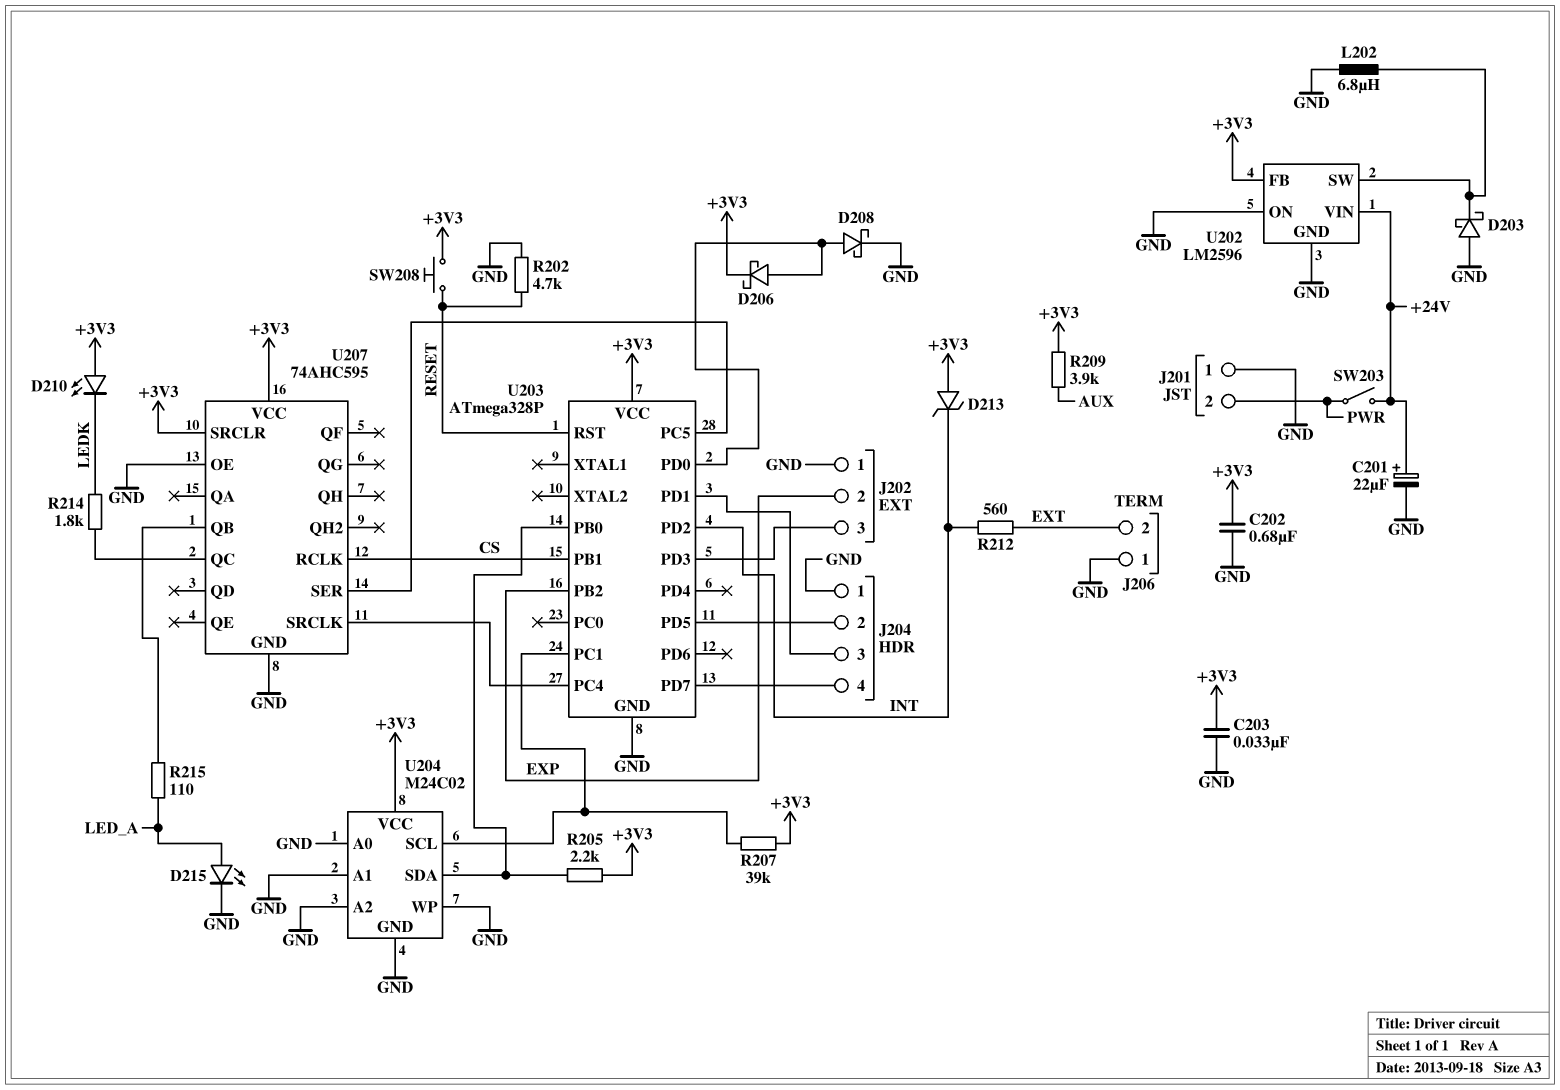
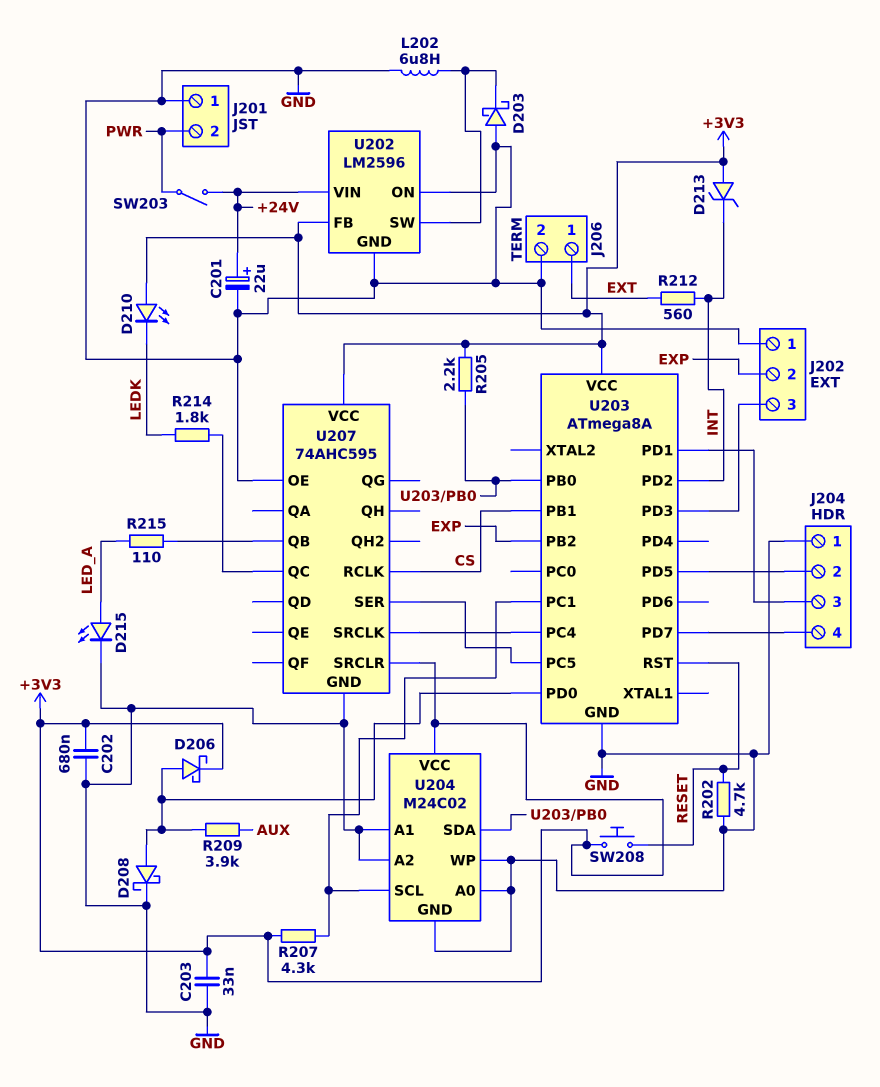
J206 pin 1: GND -> EXT
J206 pin 2: EXT -> GND
R207: 39k (+3V3, U203/PC1) -> 4.3k (+3V3, U203/PC1)
R209: 3.9k (+3V3, AUX) -> 3.9k (AUX, U203/PD0)
U203: ATmega328P -> ATmega8A

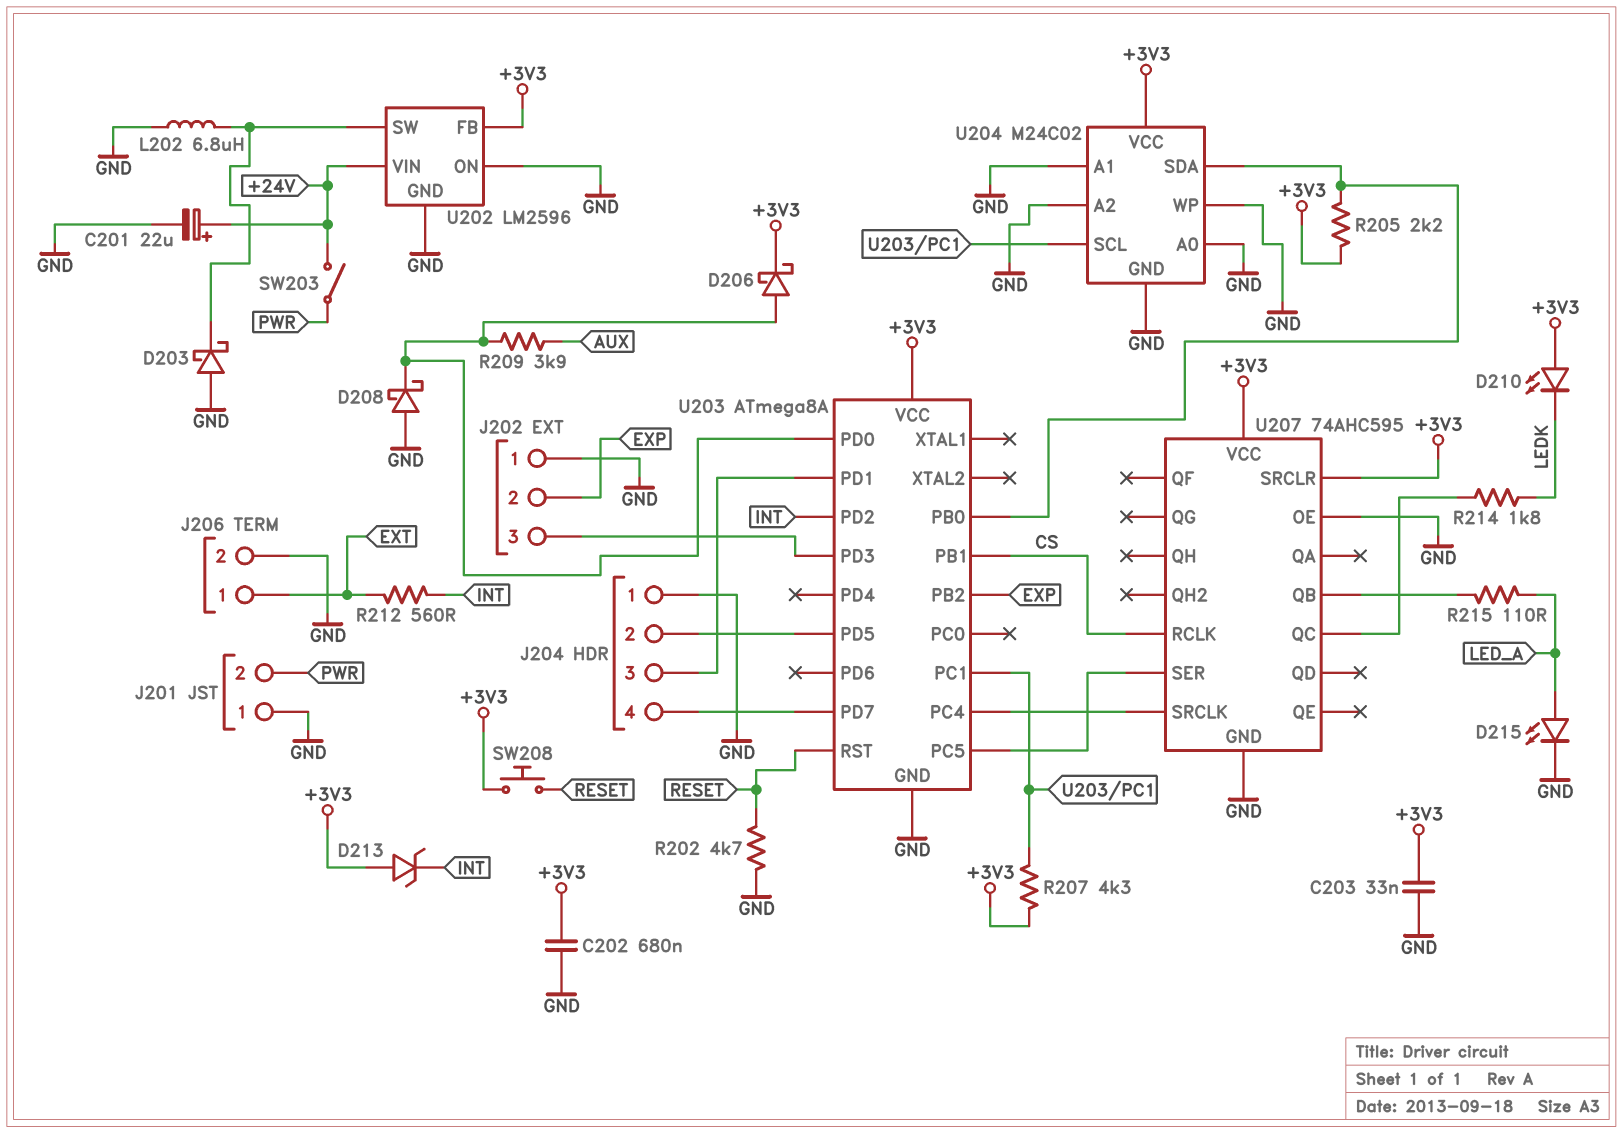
D208: schottky (A U203/PD0, K GND) -> schottky (A GND, K U203/PD0)

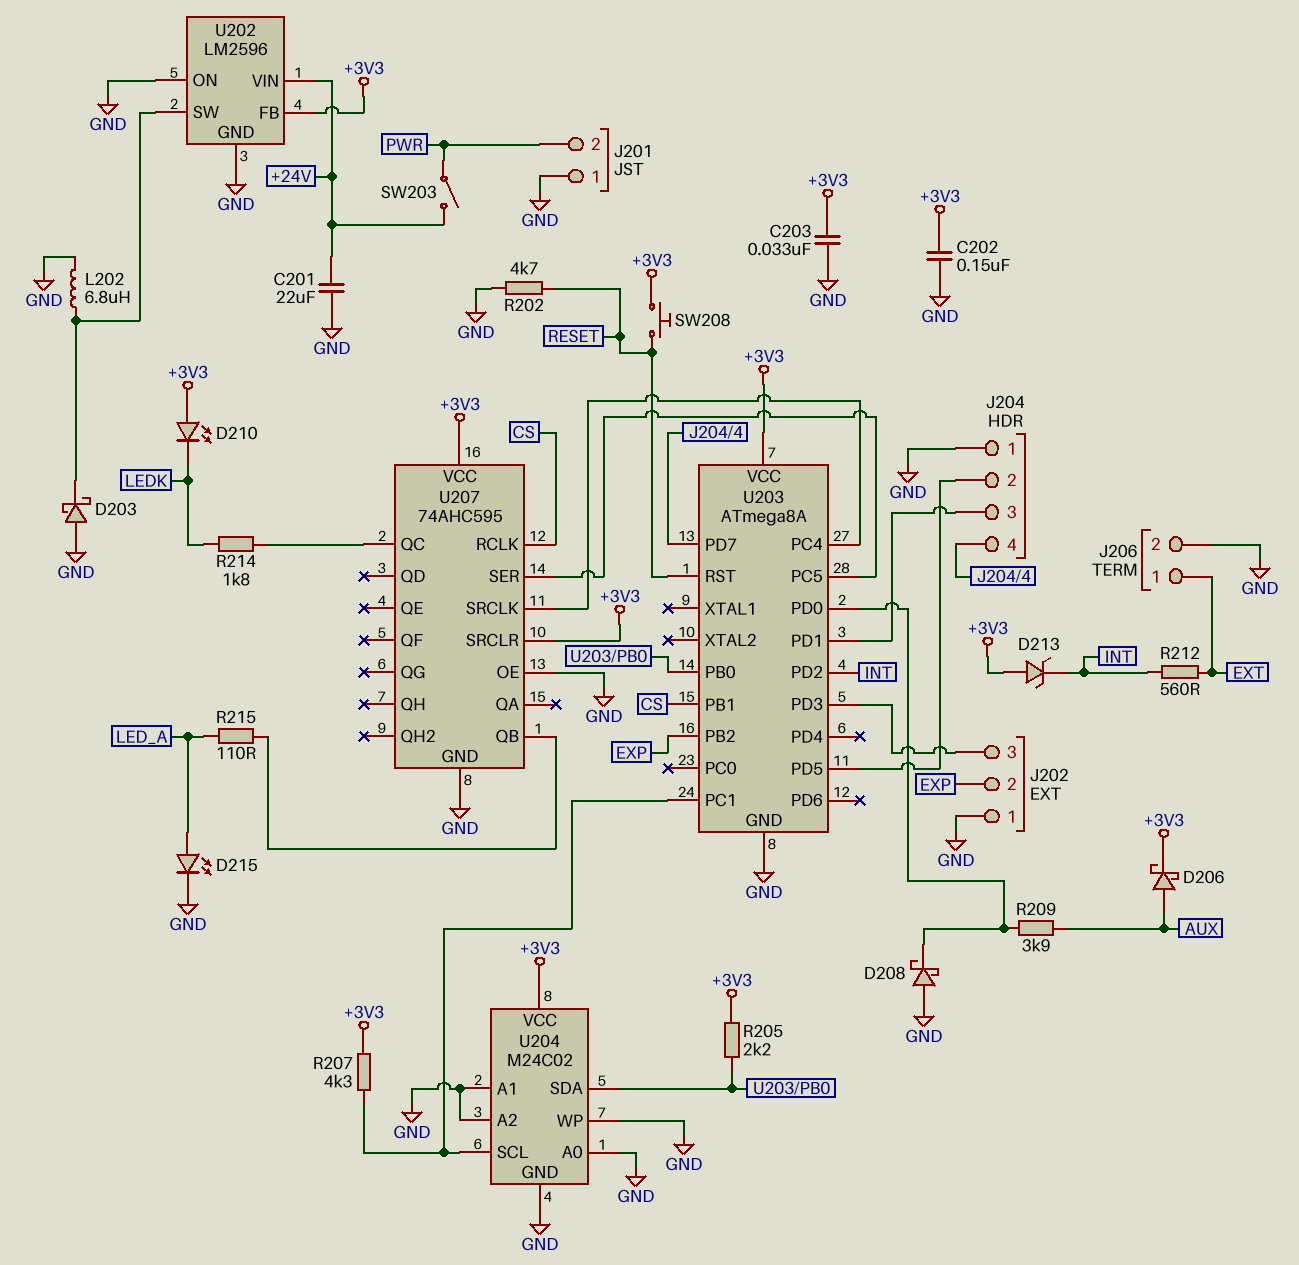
C201: 22uF (plus +24V, minus GND) -> 22uF (+24V, GND)
C202: 680nF (+3V3, GND) -> 150nF (+3V3, GND)
D206: schottky (A U203/PD0, K +3V3) -> schottky (A AUX, K +3V3)

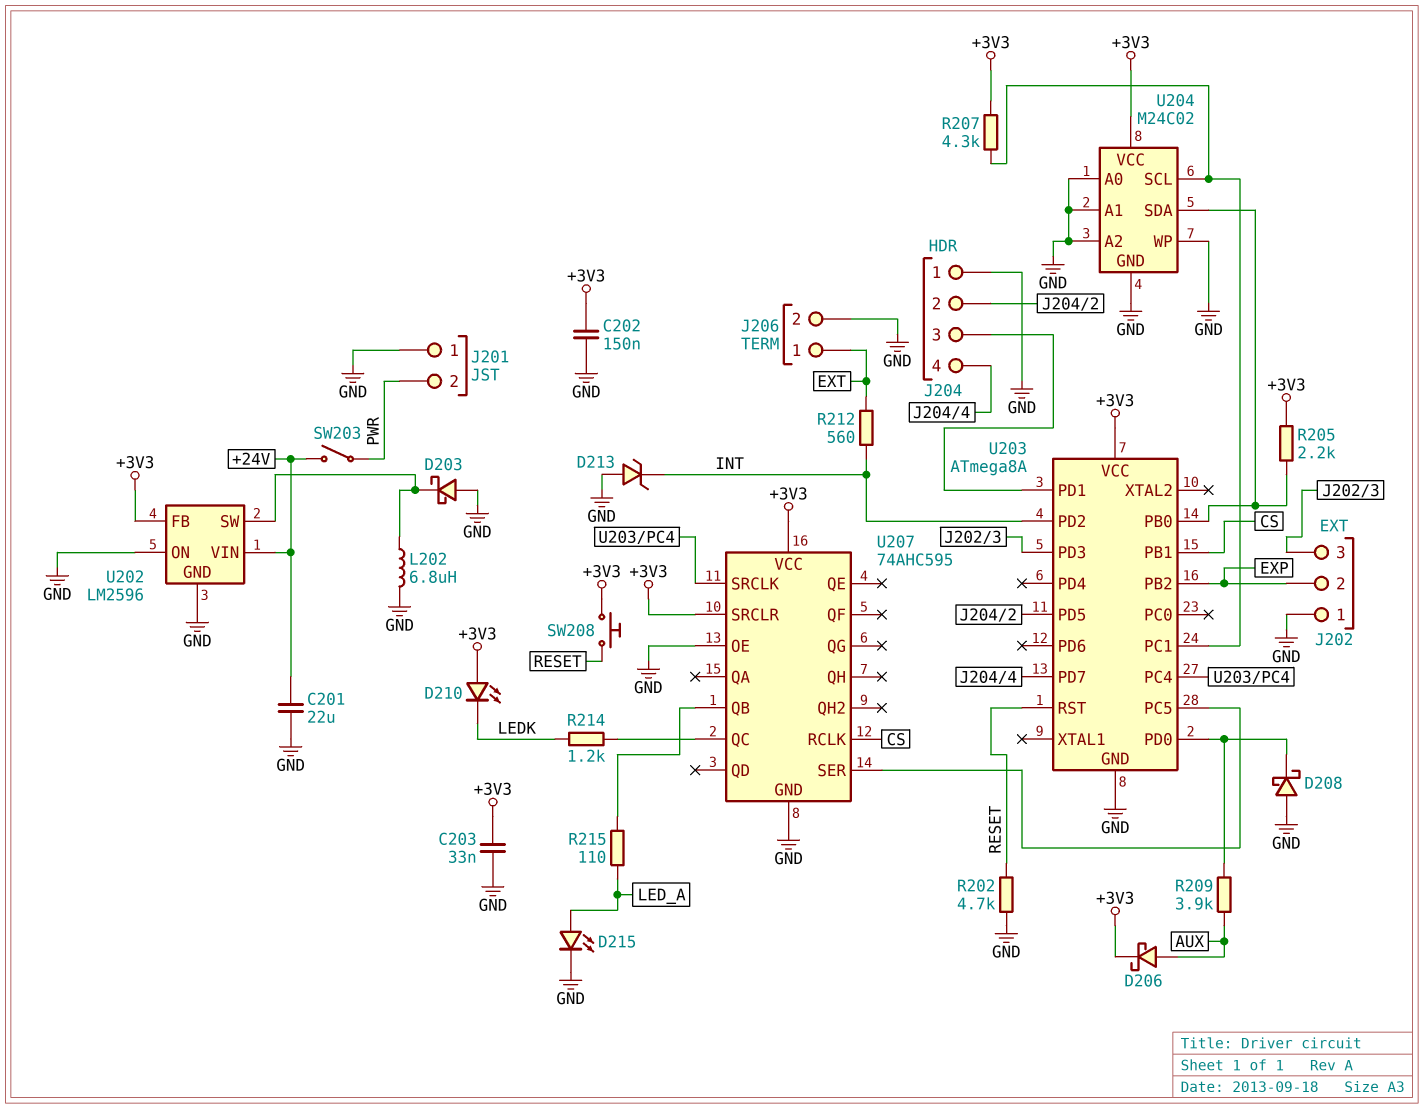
D213: zener (A +3V3, K INT) -> zener (A GND, K INT)
R214: 1.8k (LEDK, U207/QC) -> 1.2k (LEDK, U207/QC)

